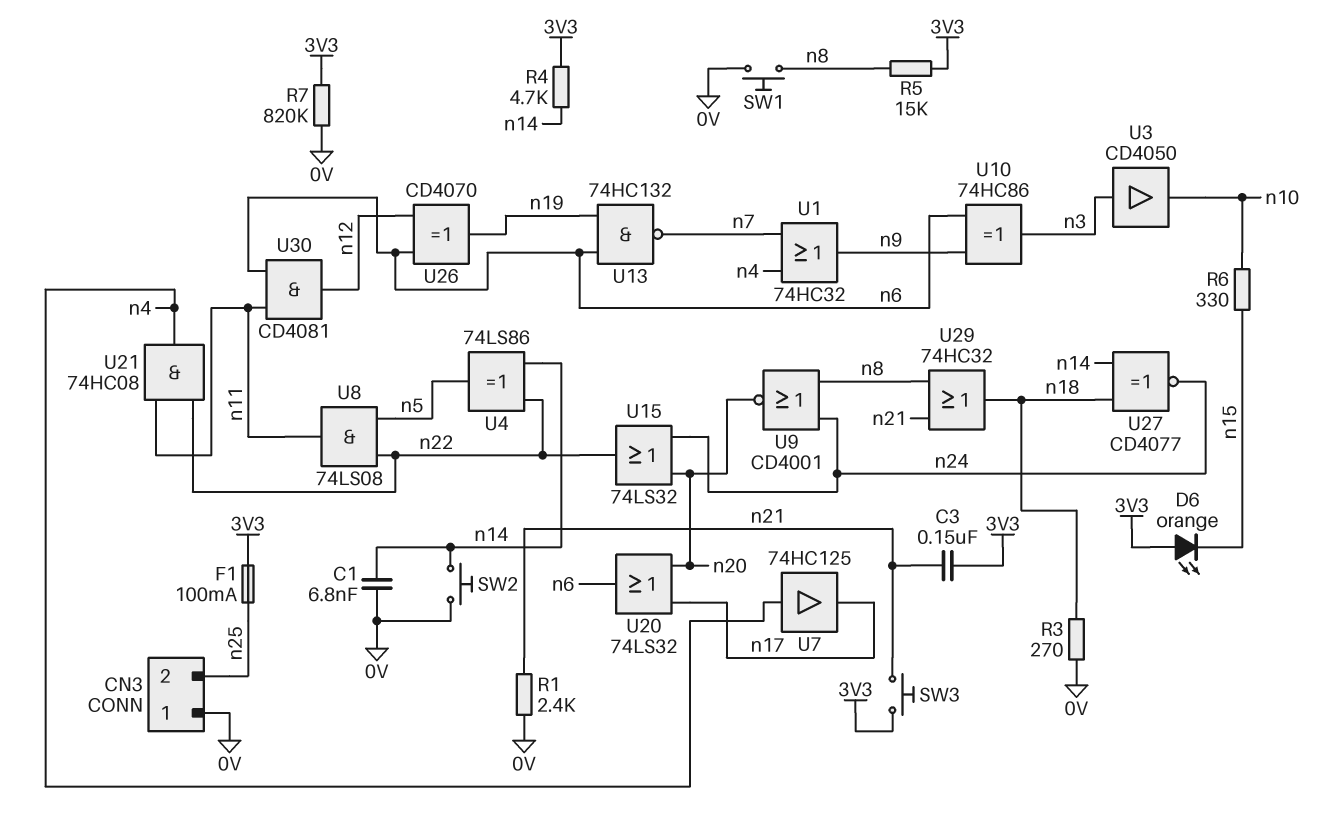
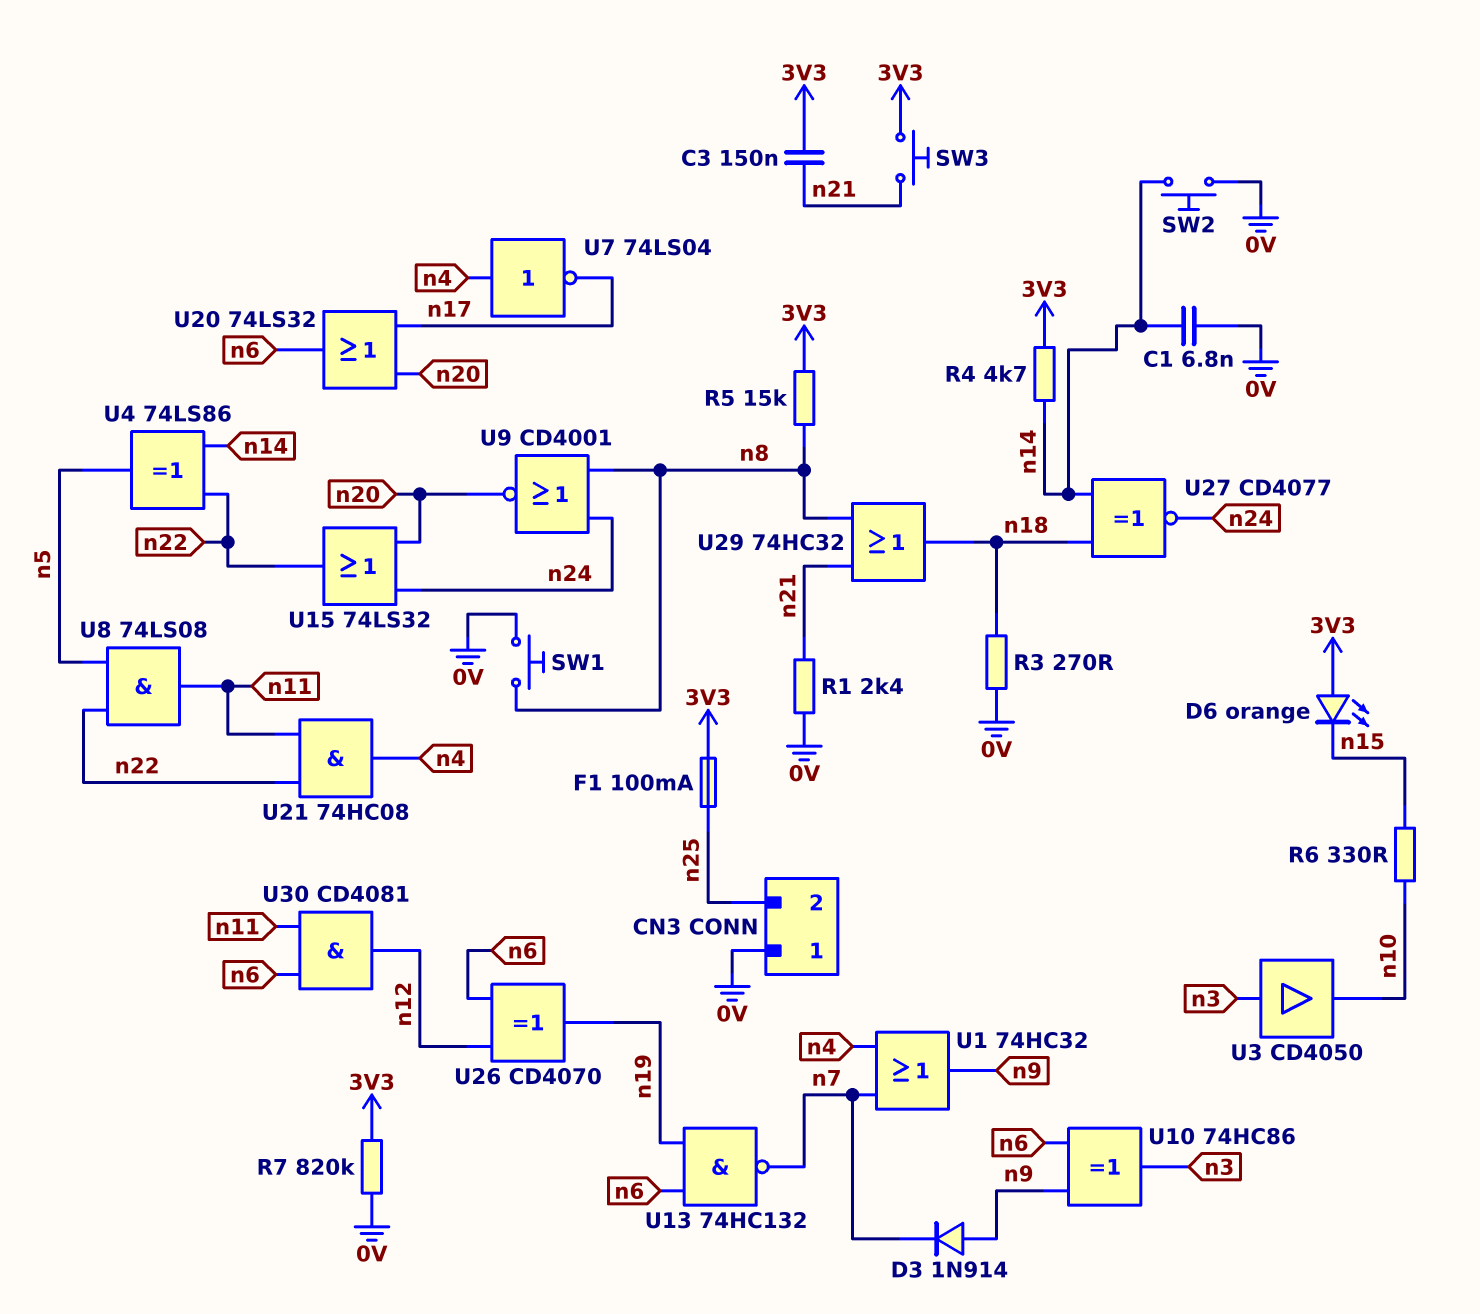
D3: none -> diode 1N914 (A n9, K n7)
U7: buffer 74HC125 (in n4, out n17) -> NOT 74LS04 (in n4, out n17)

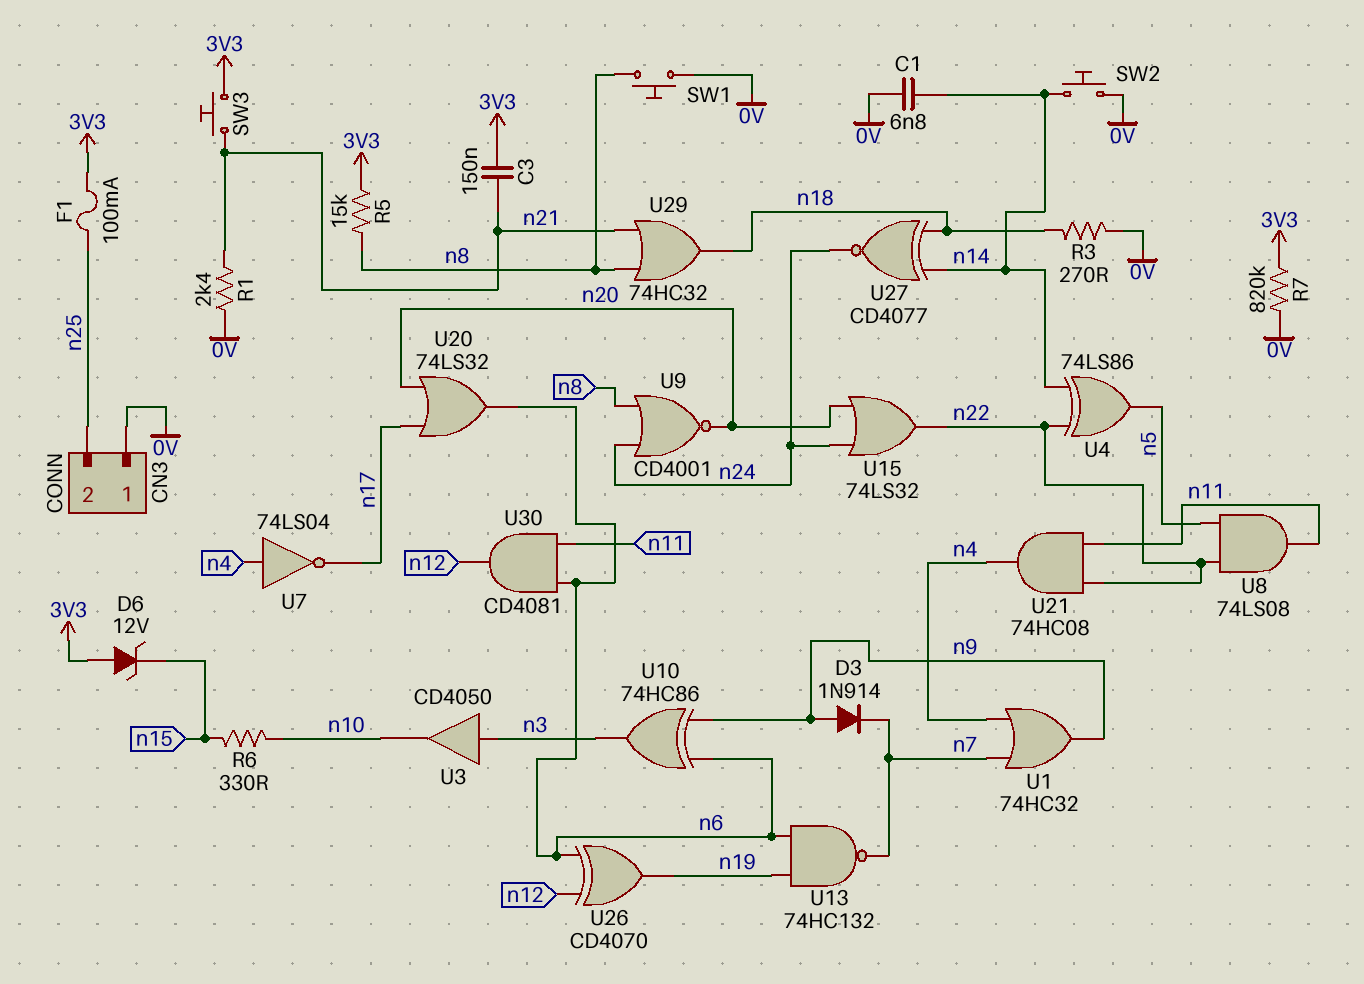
D6: LED orange (A 3V3, K n15) -> zener 12V (A 3V3, K n15)
R4: 4.7k (3V3, n14) -> none

